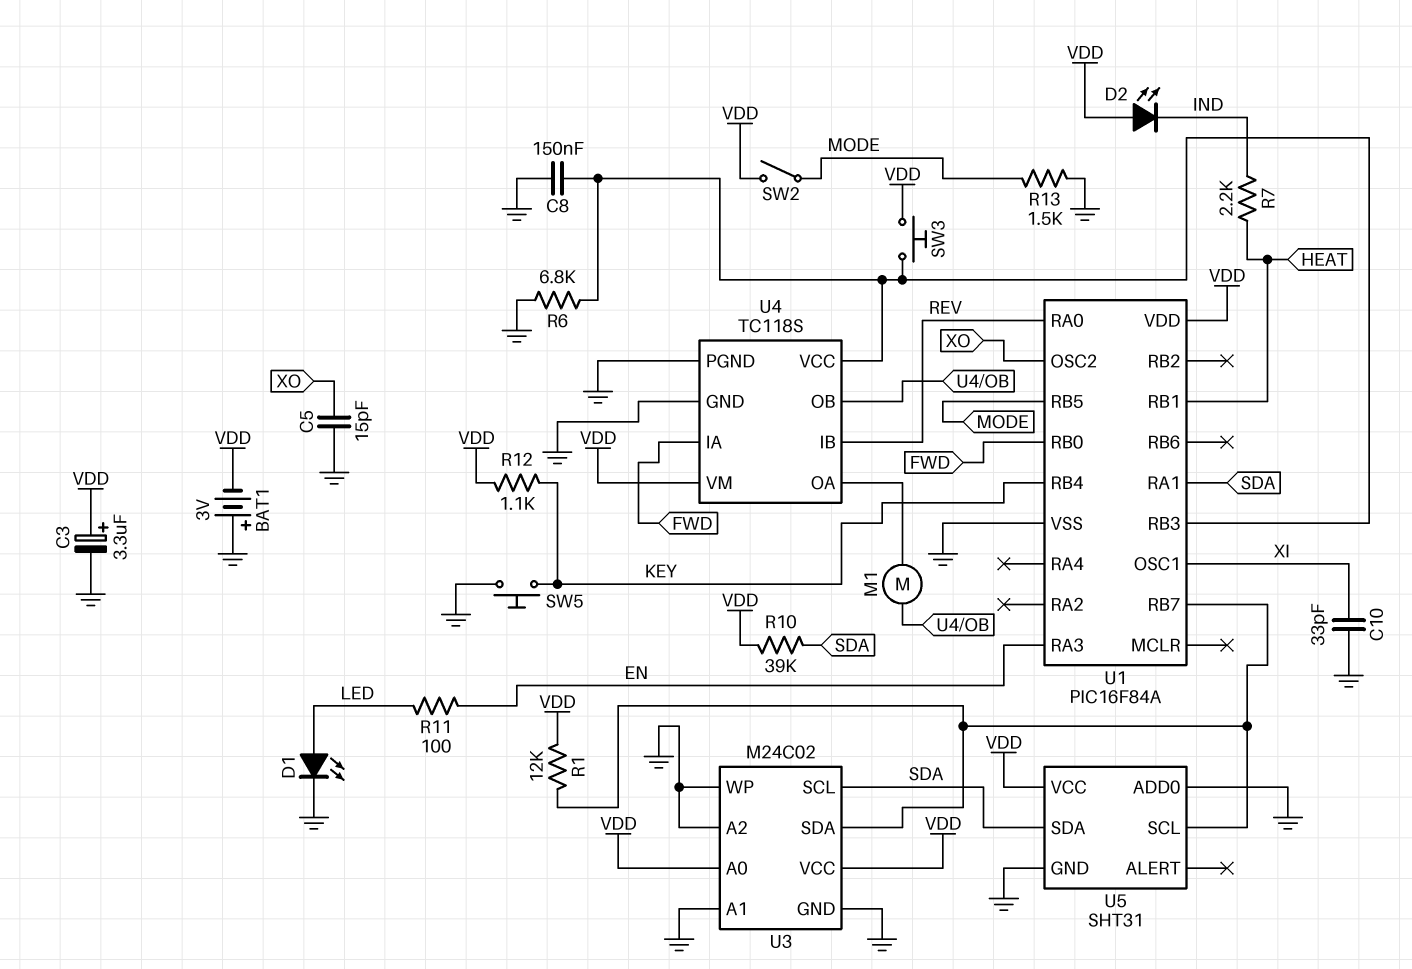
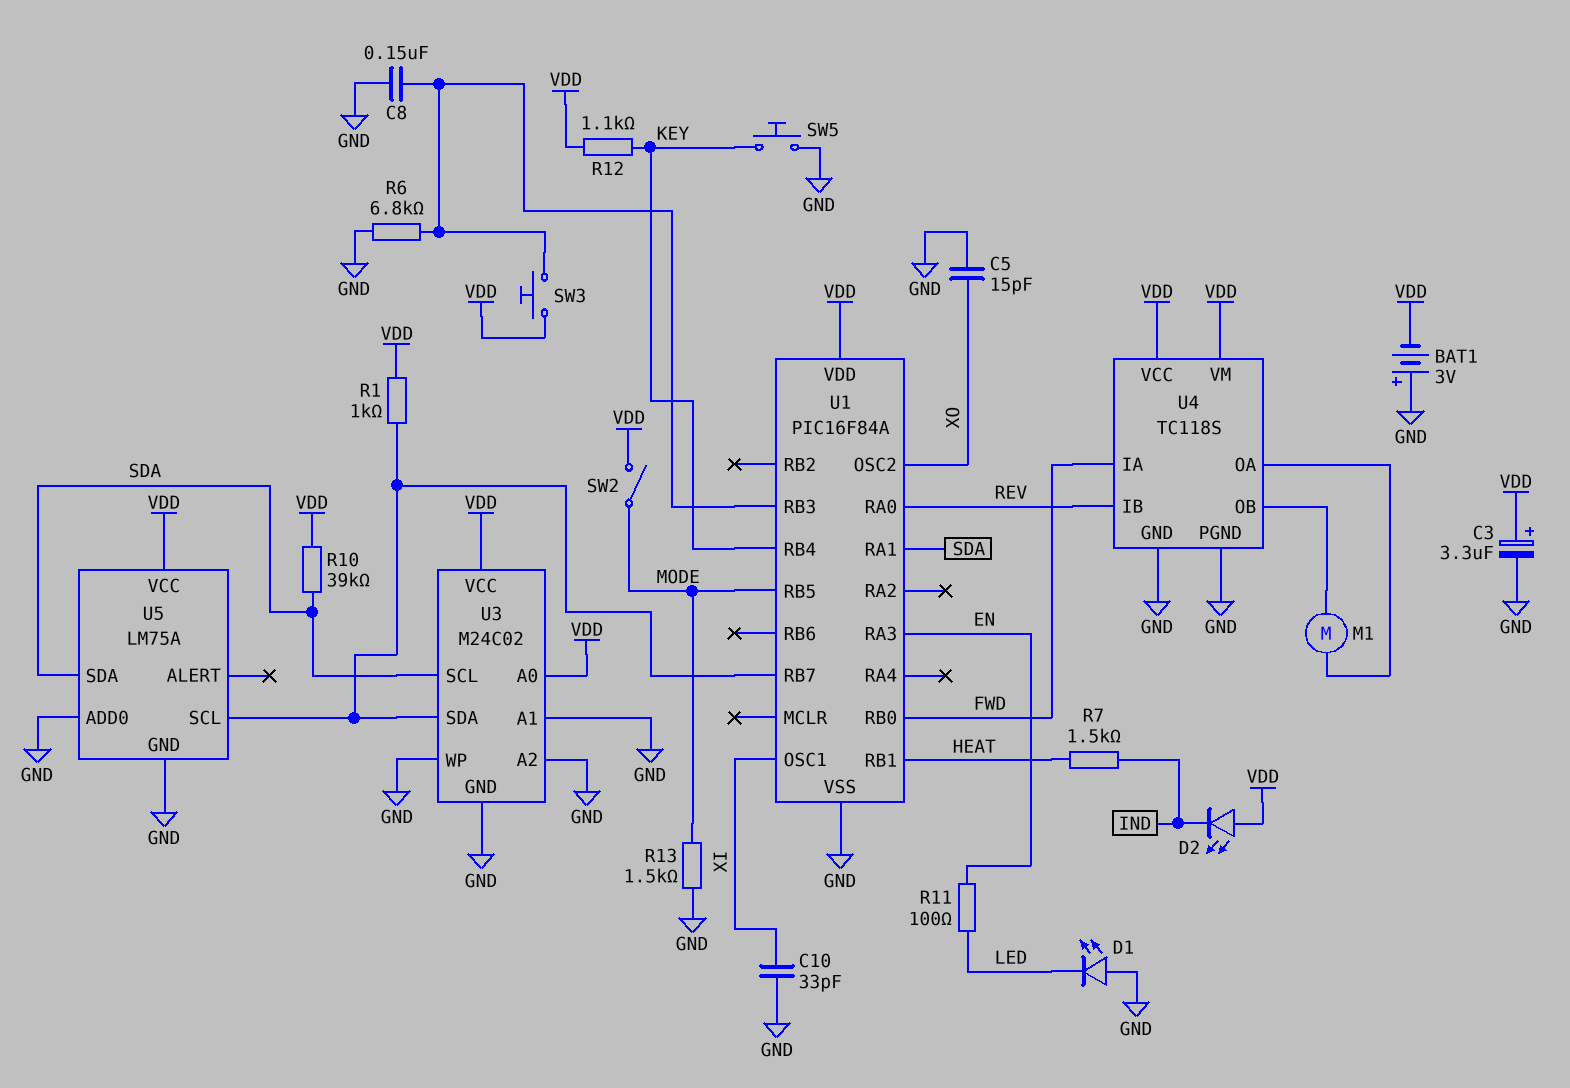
D1: LED (A LED, K GND) -> LED (A GND, K LED)
R1: 12k (U1/RB7, VDD) -> 1k (U1/RB7, VDD)
R7: 2.2k (HEAT, IND) -> 1.5k (HEAT, IND)
U4 pin VCC: U1/RB3 -> VDD
U5: SHT31 -> LM75A

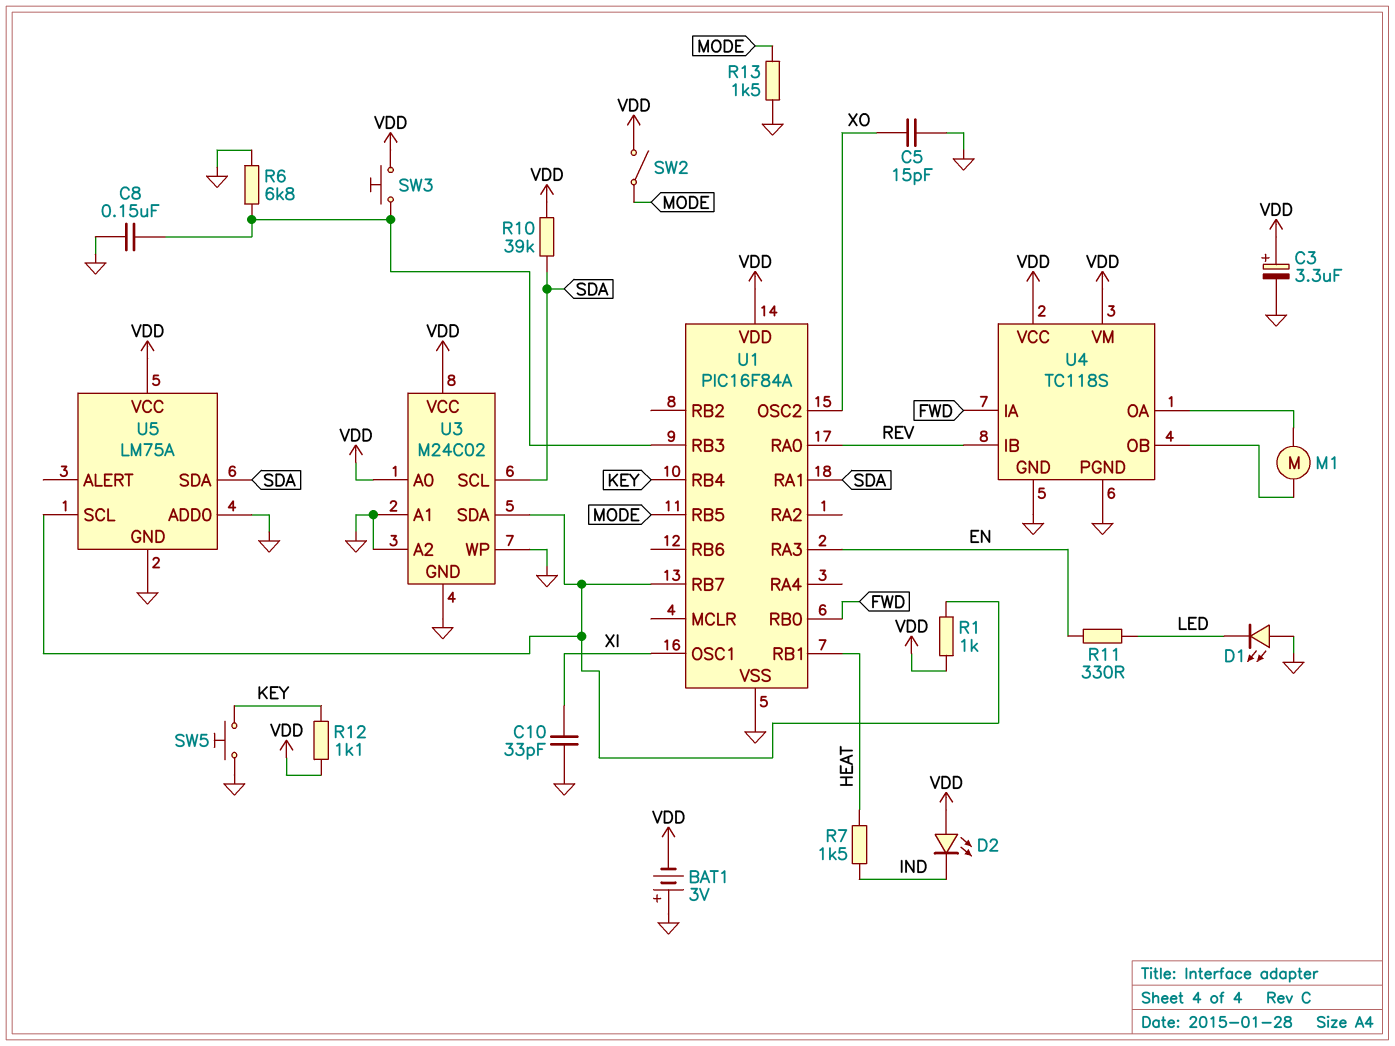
R11: 100 (EN, LED) -> 330 (EN, LED)

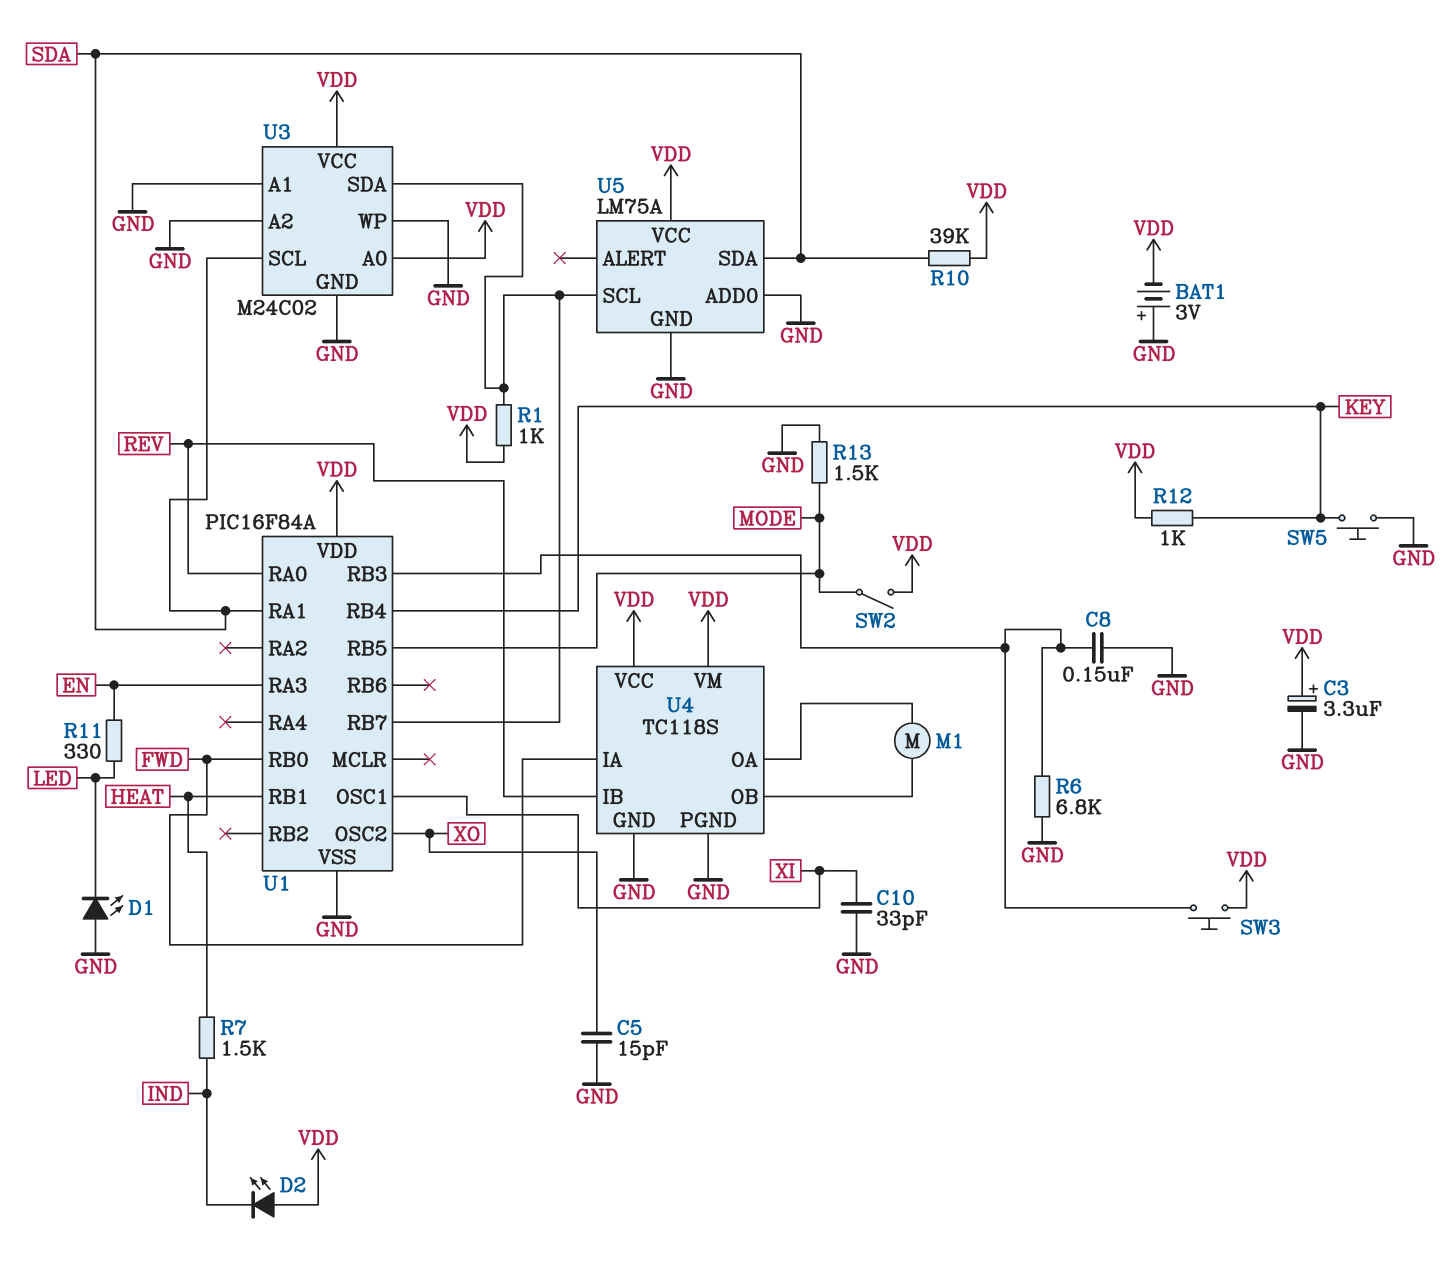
R12: 1.1k (KEY, VDD) -> 1k (KEY, VDD)

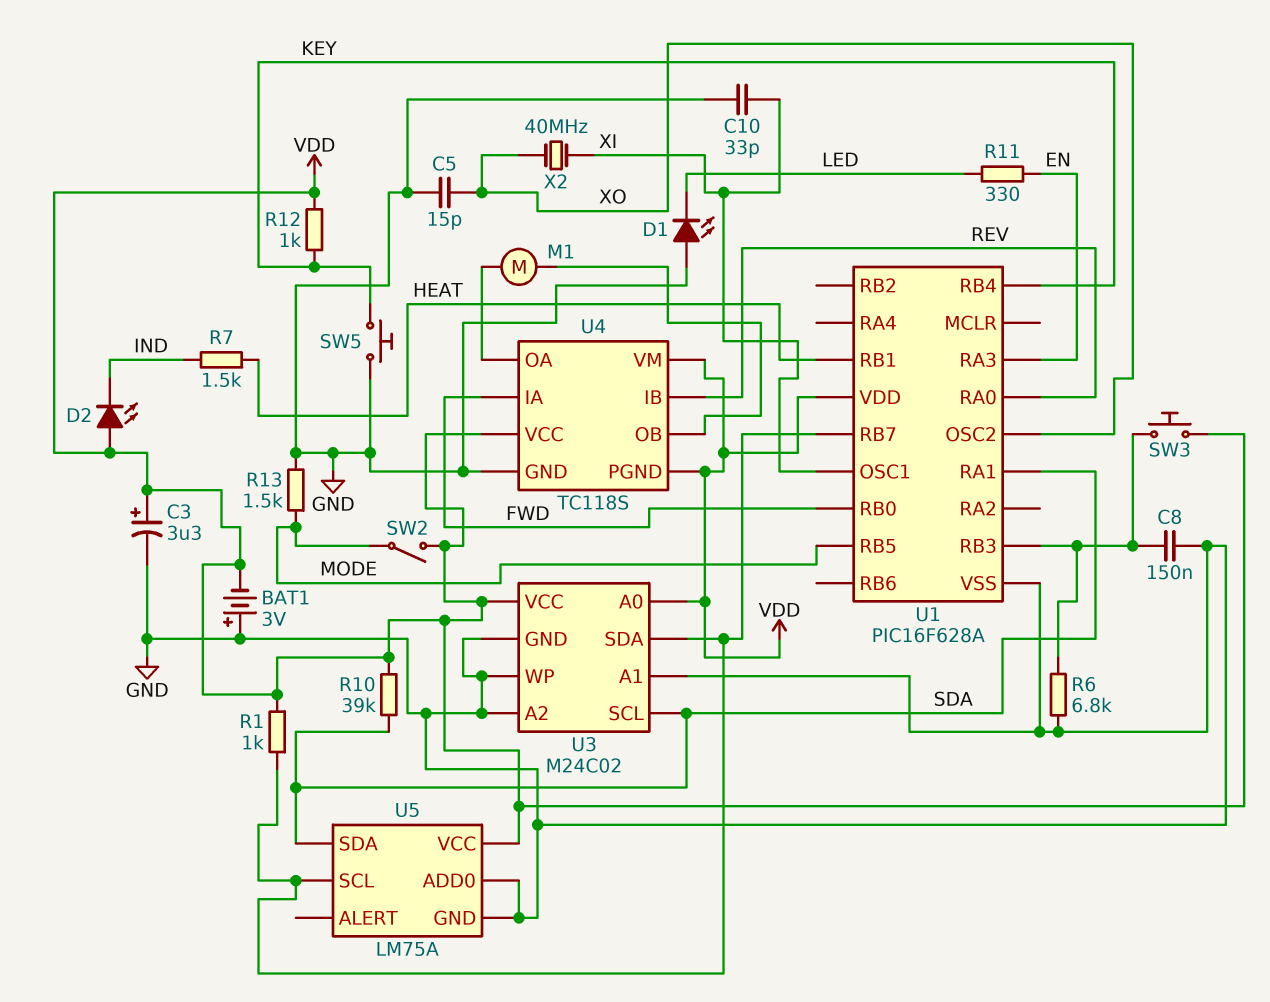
U1: PIC16F84A -> PIC16F628A
U4 pin PGND: GND -> VDD
X2: none -> 40MHz (XI, XO)

